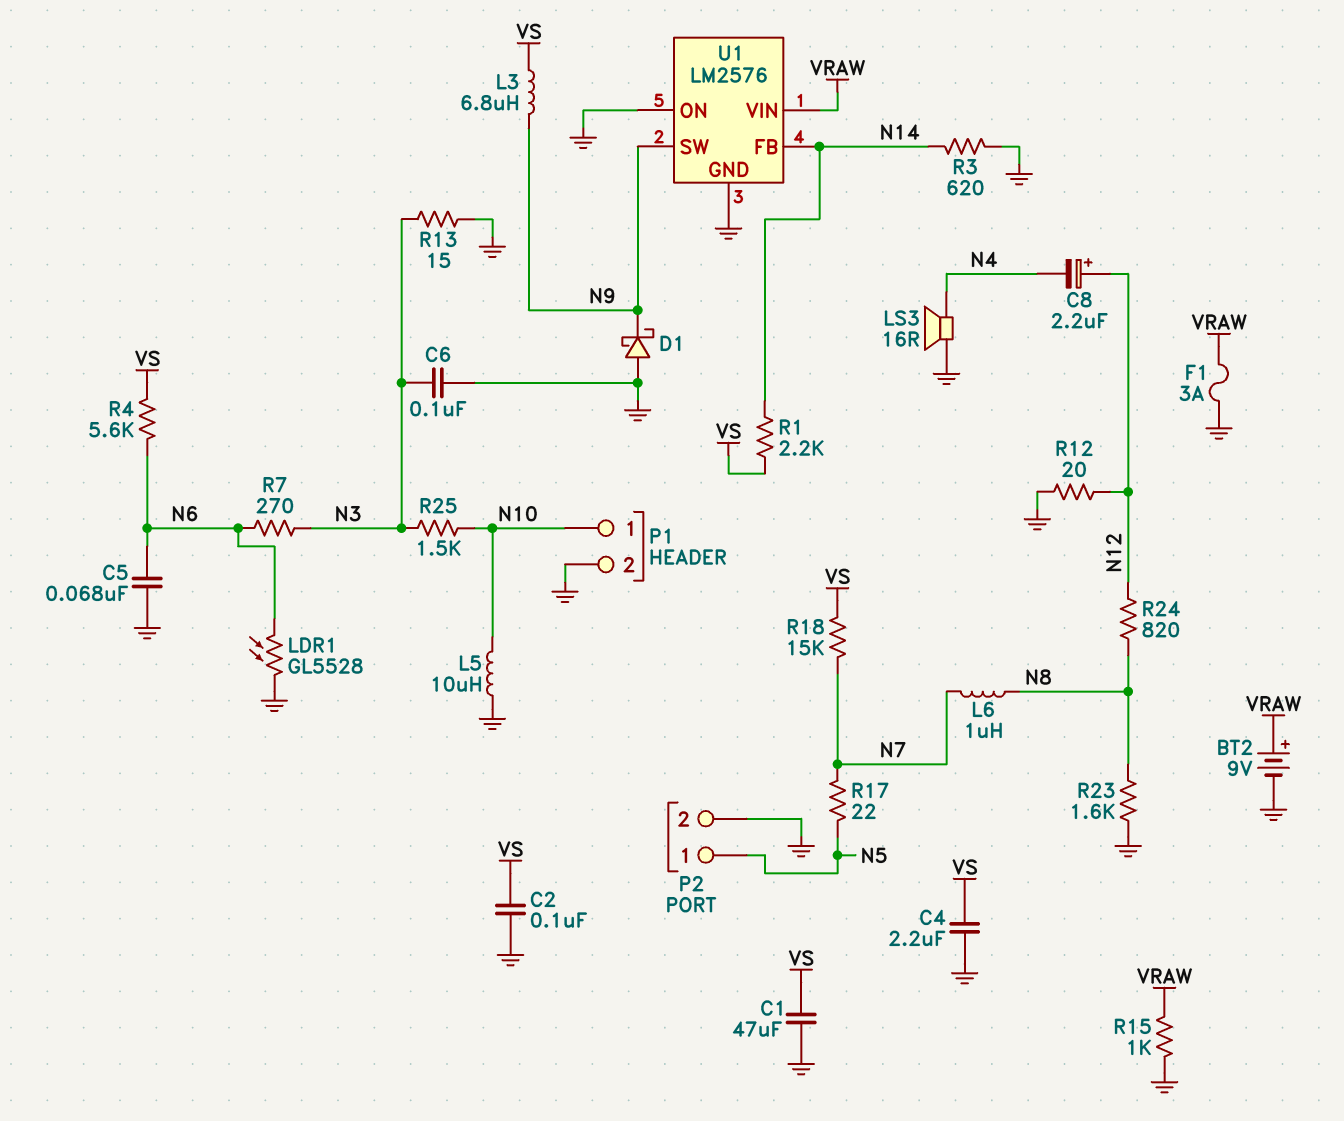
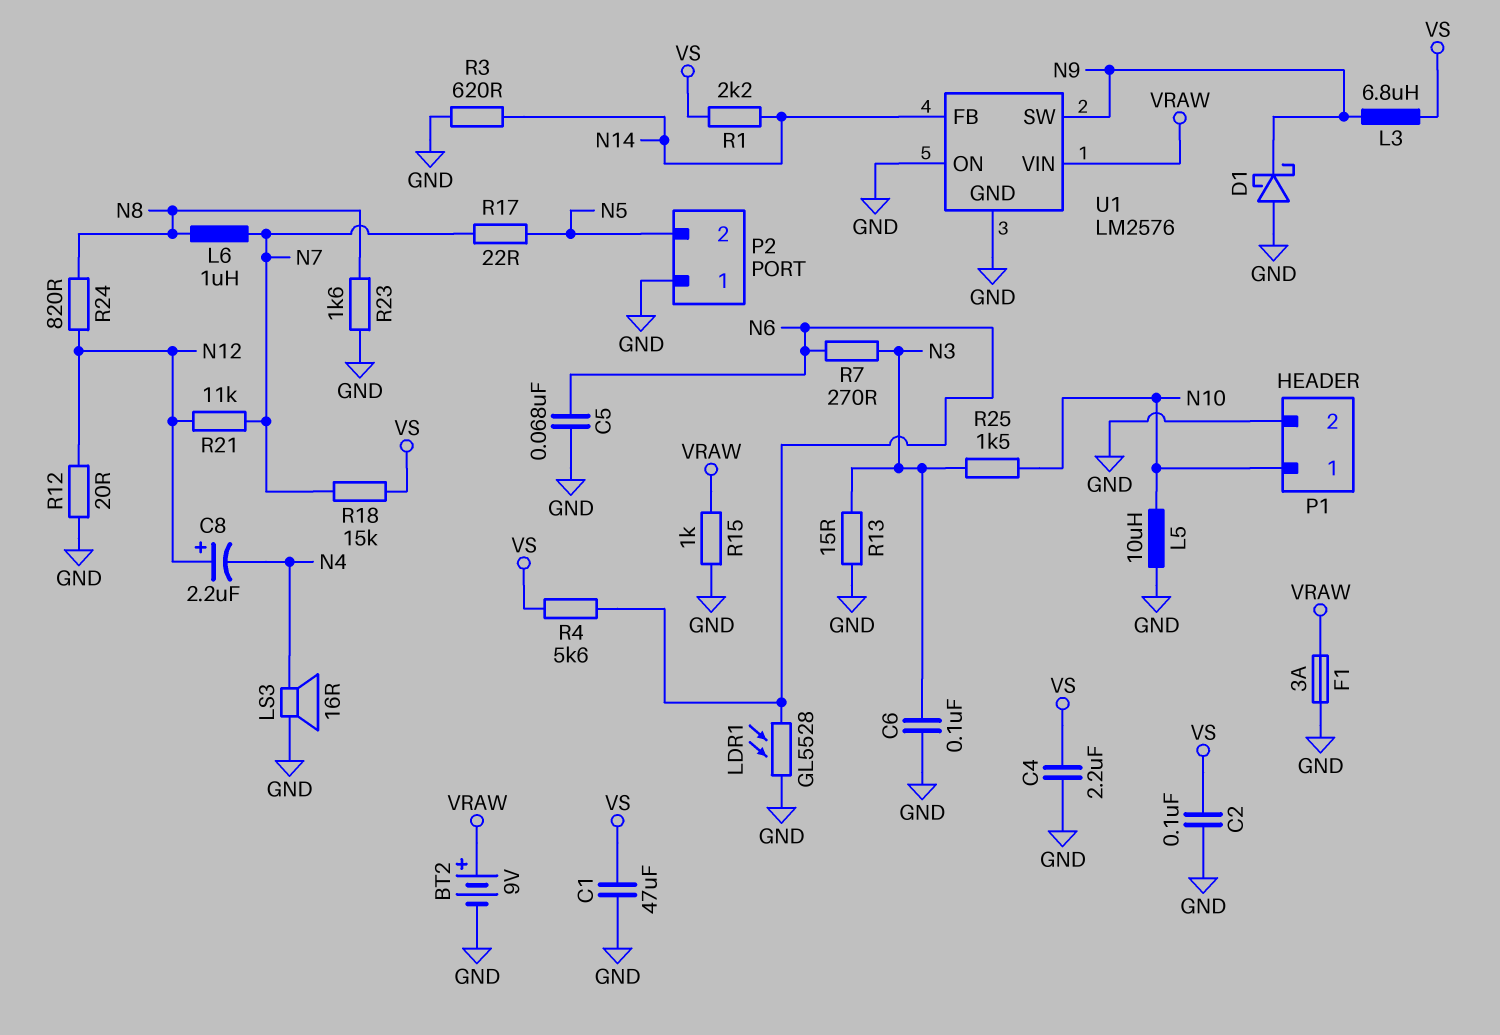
P2 pin 1: N5 -> GND
P2 pin 2: GND -> N5
R21: none -> 11k (N7, N12)

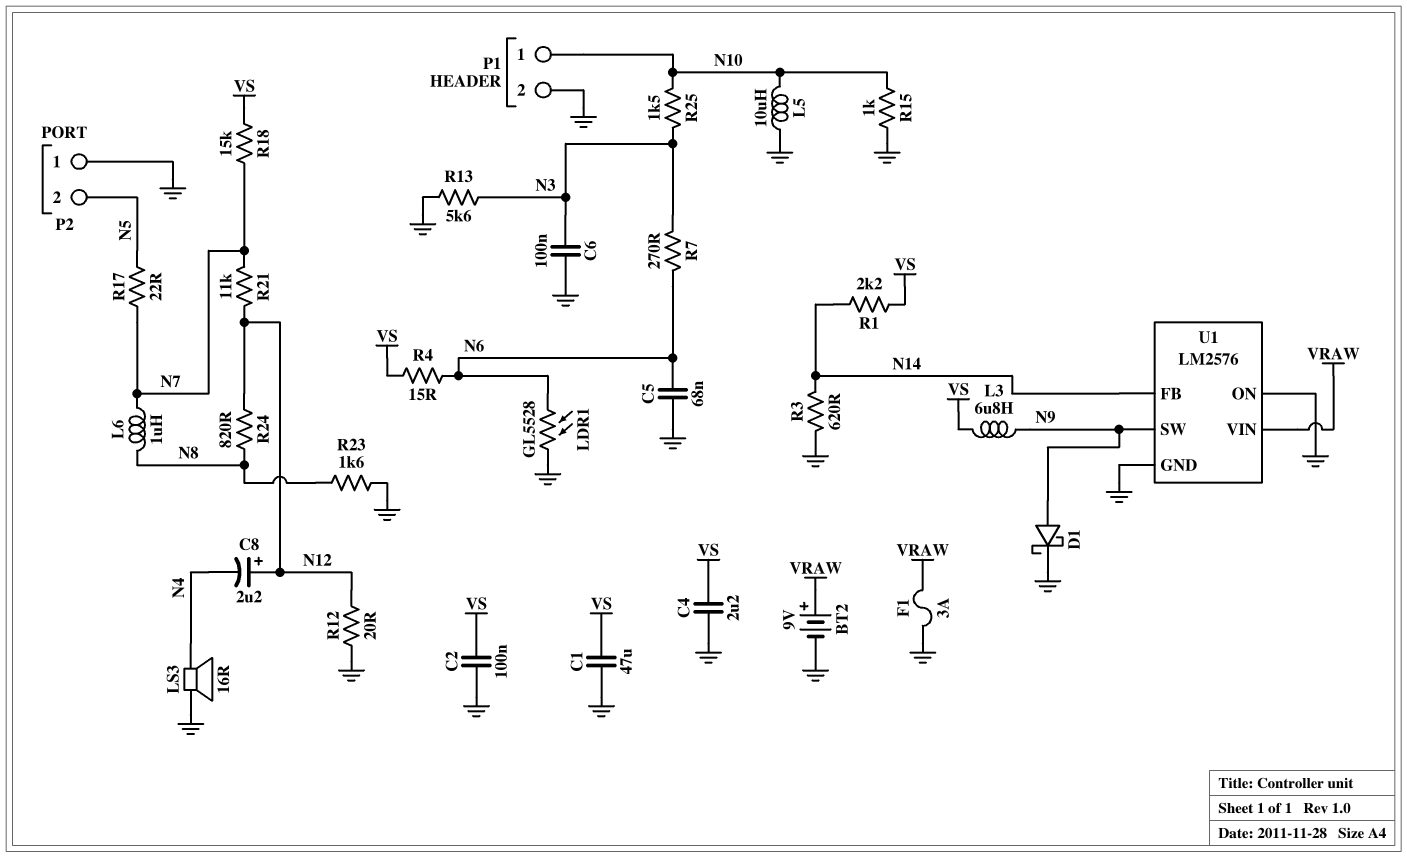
D1: schottky (A GND, K N9) -> schottky (A N9, K GND)
R4: 5.6k (N6, VS) -> 15 (N6, VS)
R13: 15 (GND, N3) -> 5.6k (GND, N3)
R15: 1k (GND, VRAW) -> 1k (GND, N10)

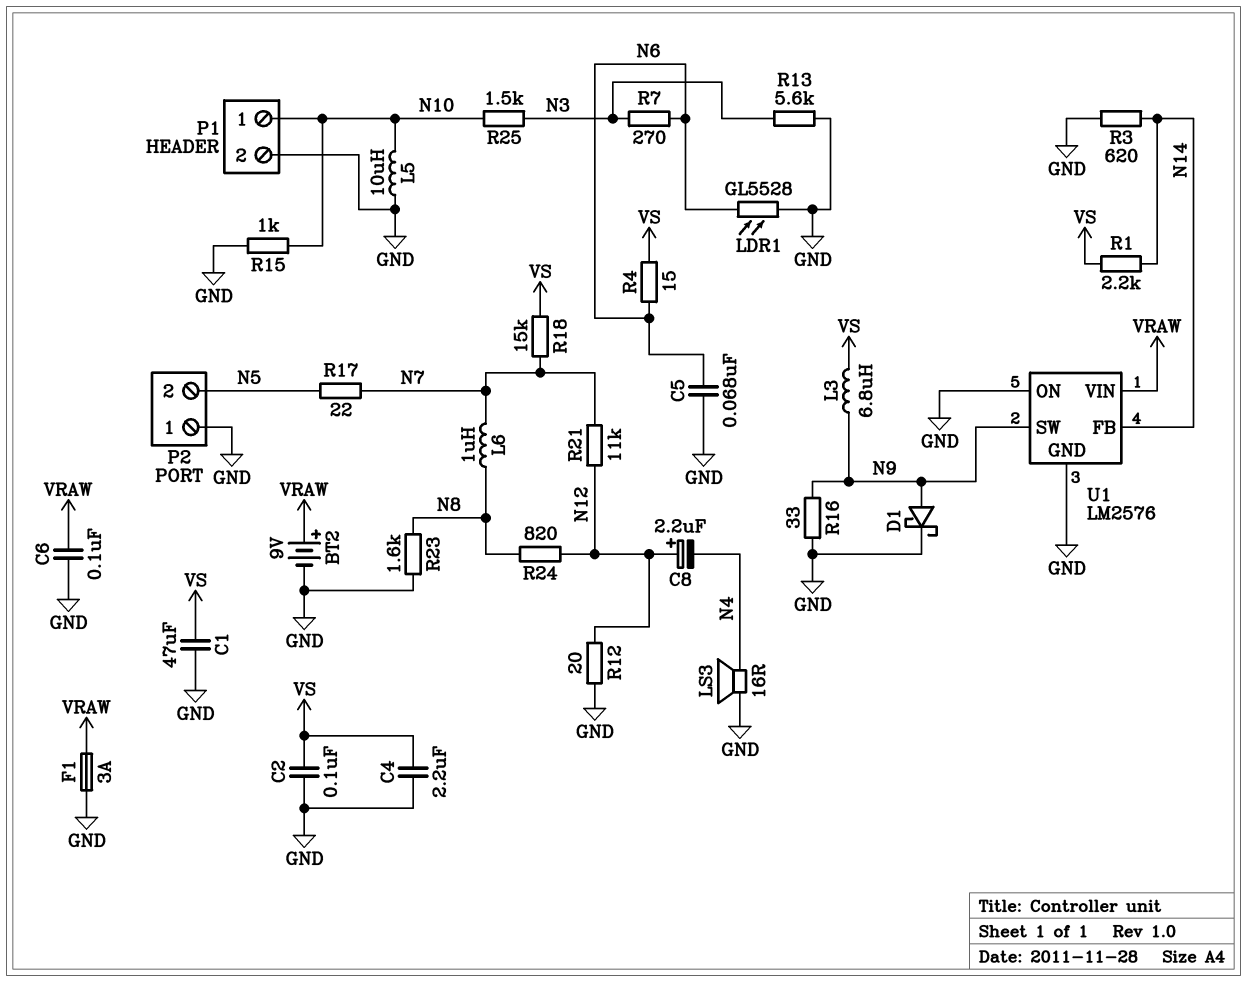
C6: 100nF (GND, N3) -> 100nF (GND, VRAW)
R16: none -> 33 (GND, N9)

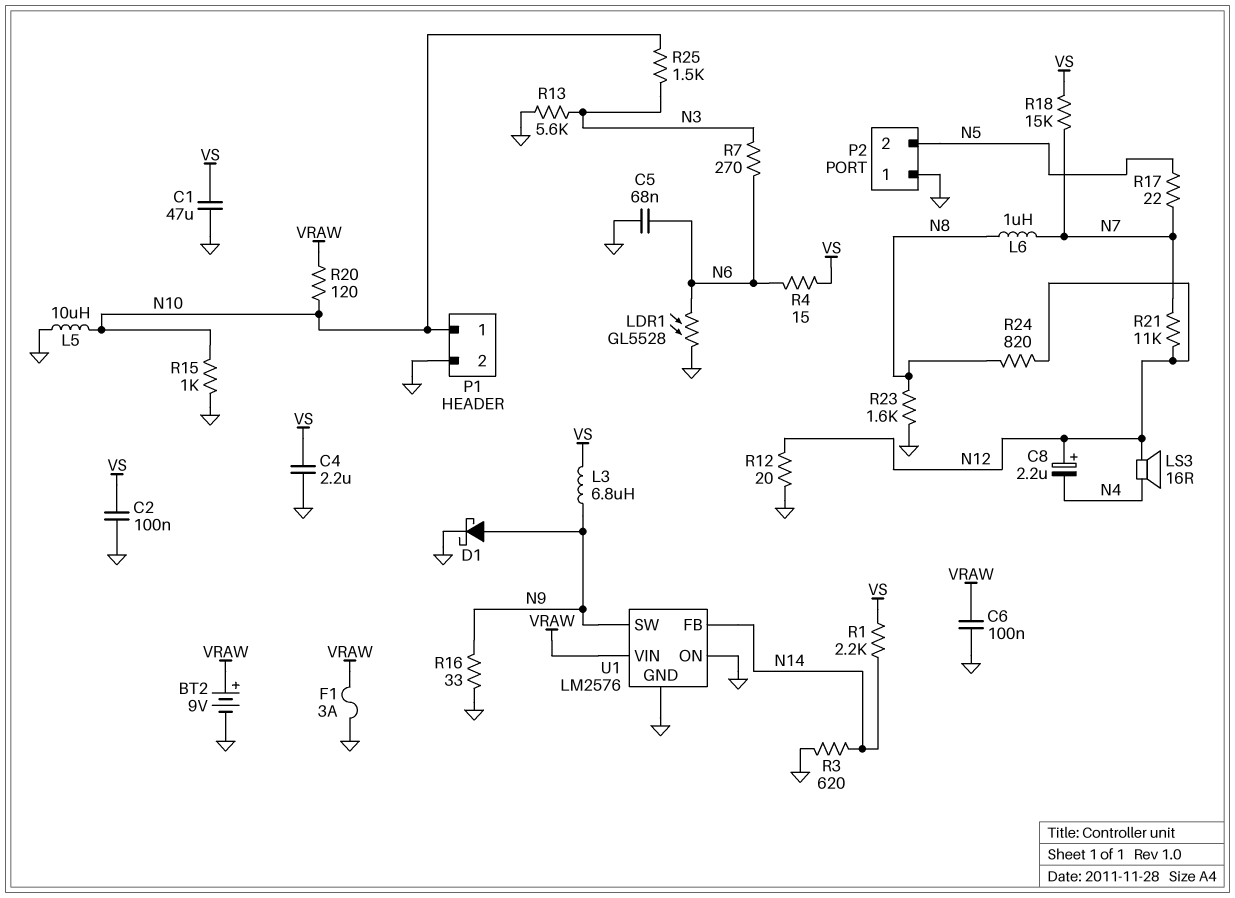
LS3: speaker 16R (GND, N4) -> speaker 16R (N4, N12)
R20: none -> 120 (N10, VRAW)

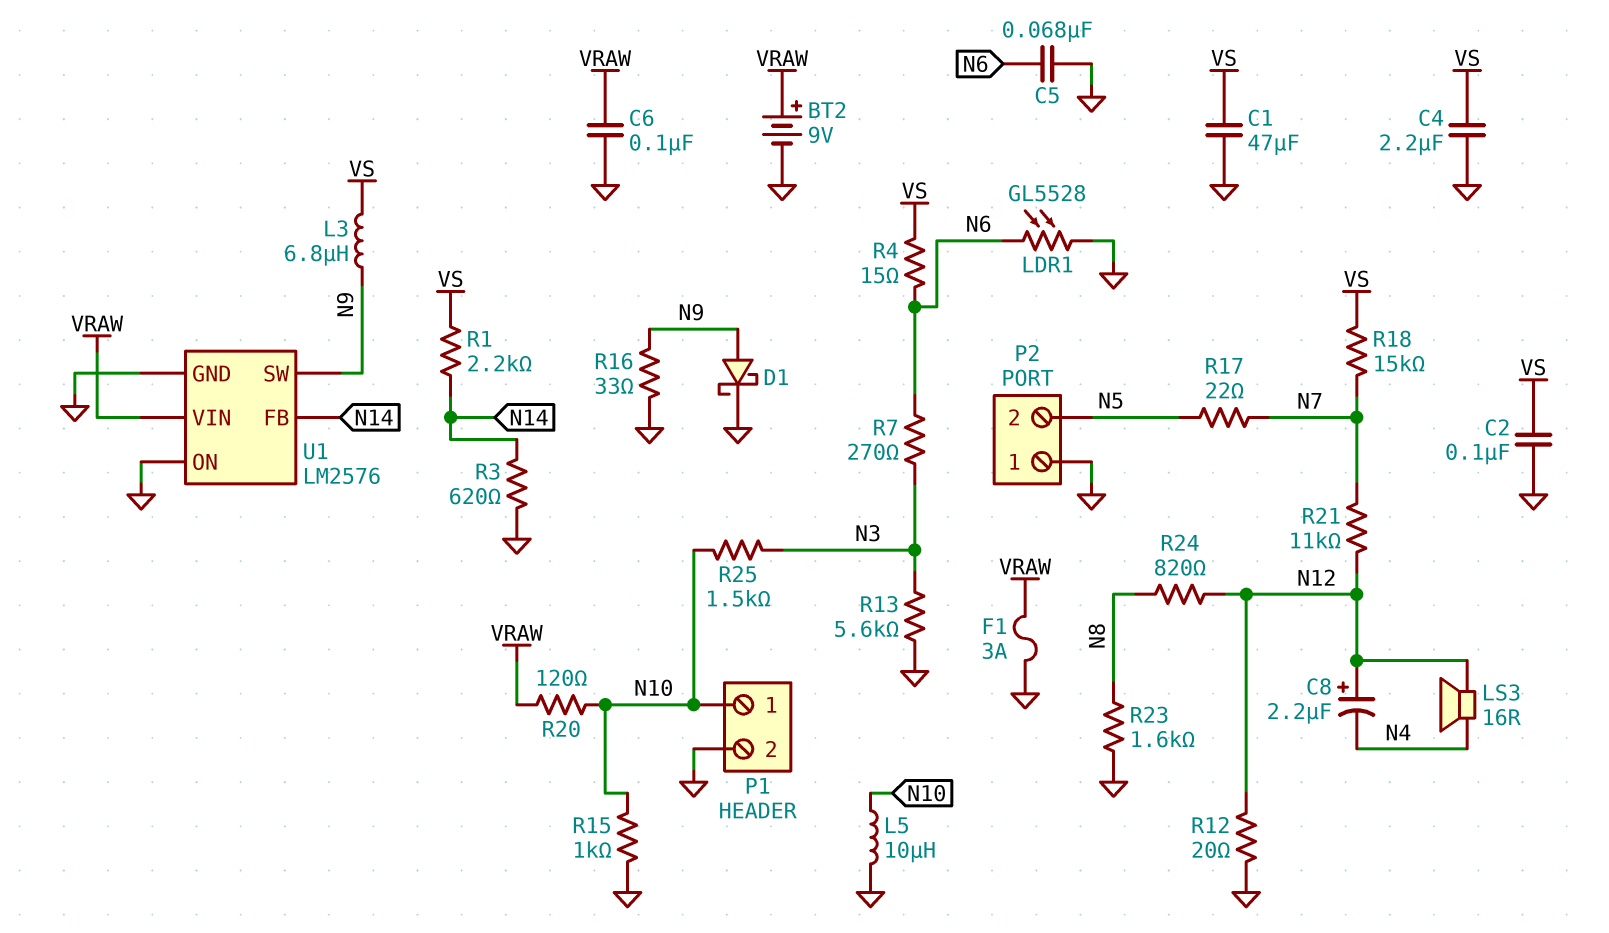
L6: 1uH (N7, N8) -> none

